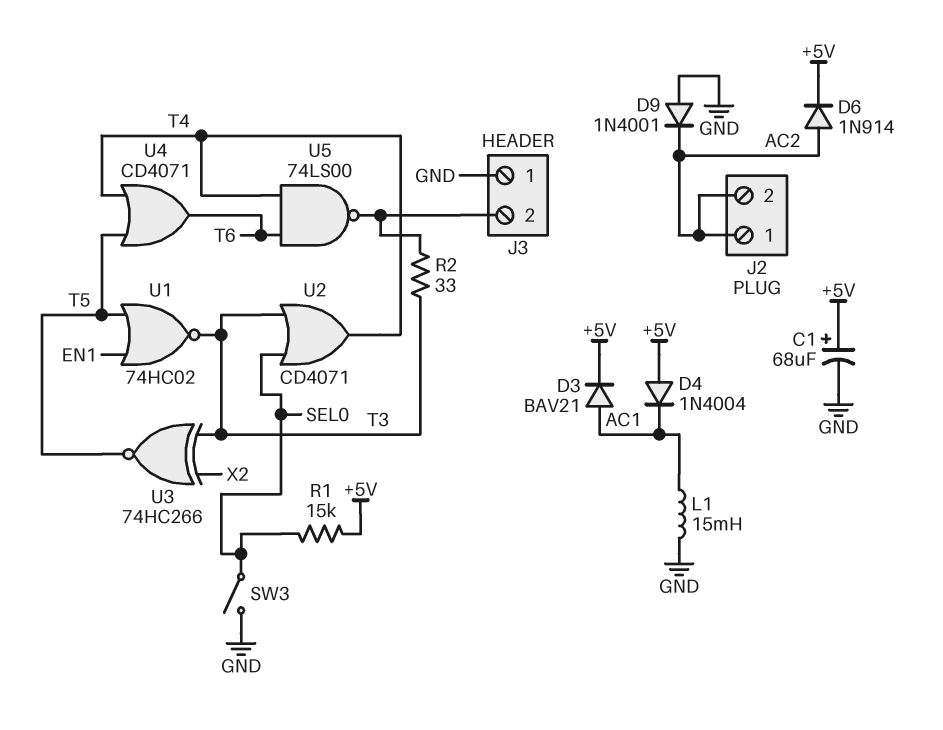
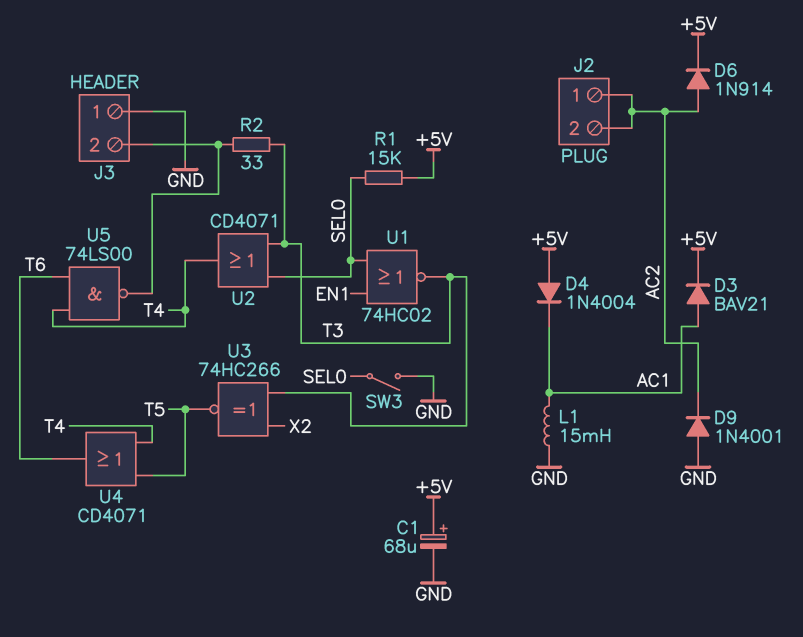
U1: NOR 74HC02 (in EN1, in T5, out T3) -> NOR 74HC02 (in EN1, in SEL0, out T3)

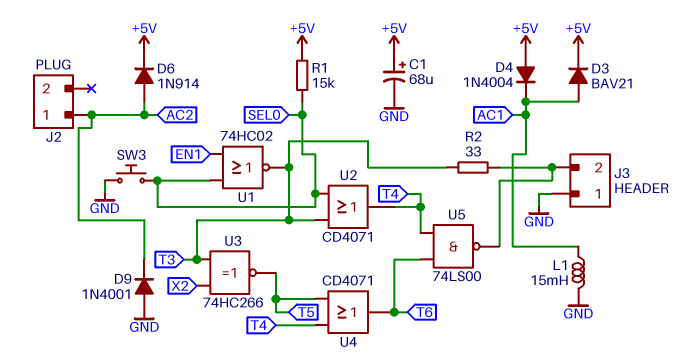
J2 pin 2: AC2 -> none
SW3: switch (GND, SEL0) -> button (GND, SEL0)

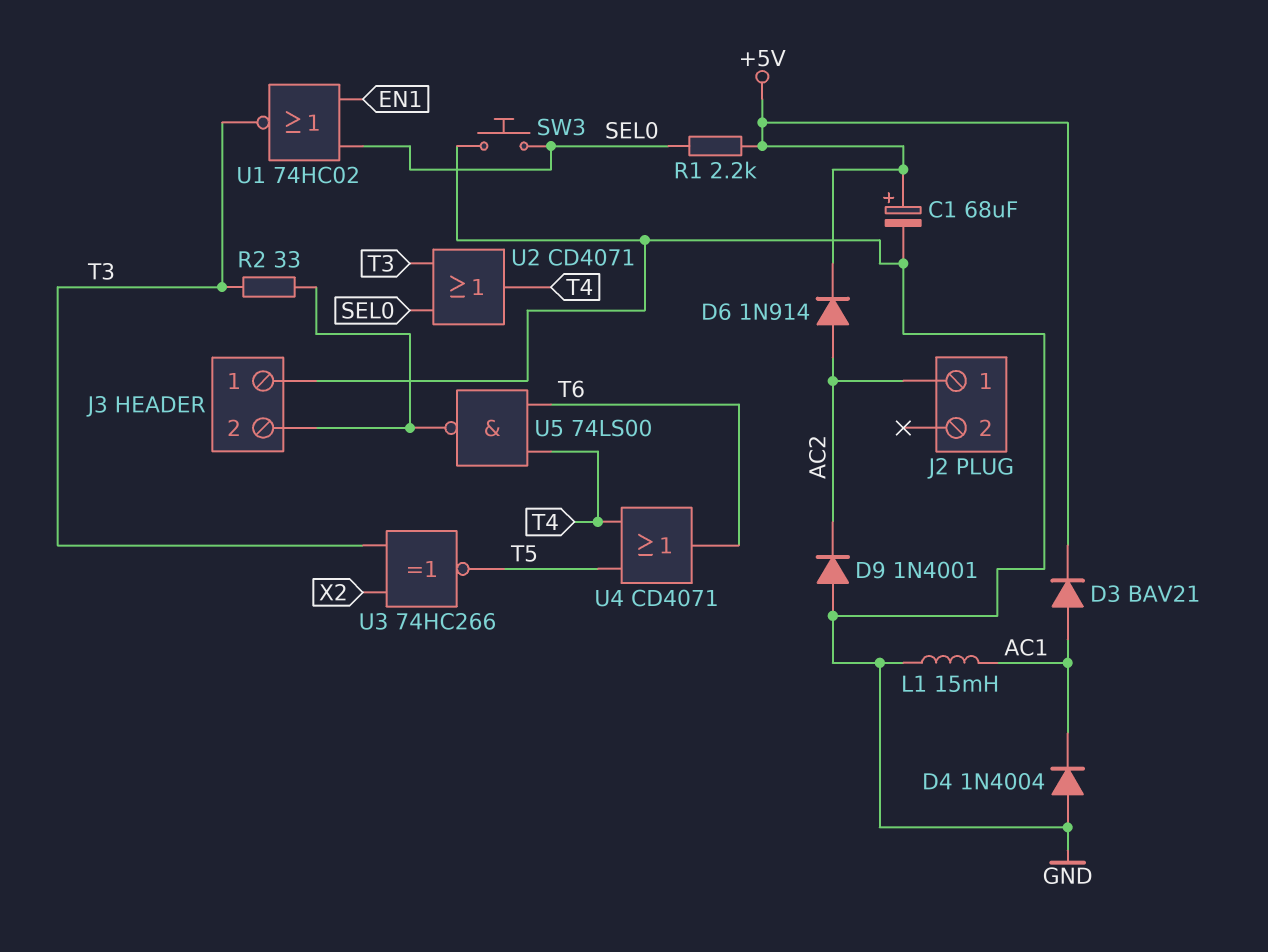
D4: diode 1N4004 (A +5V, K AC1) -> diode 1N4004 (A GND, K AC1)
R1: 15k (+5V, SEL0) -> 2.2k (+5V, SEL0)

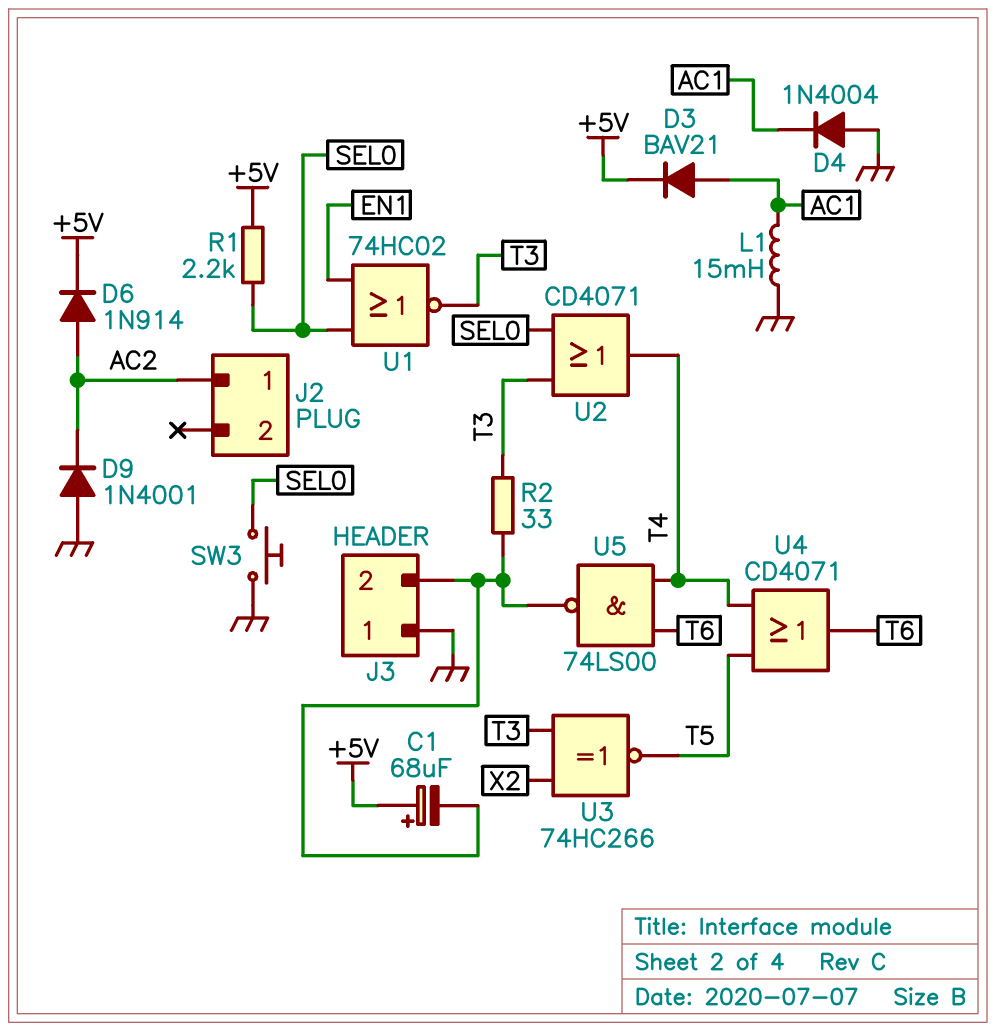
C1: 68uF (plus +5V, minus GND) -> 68uF (plus +5V, minus J3/2)

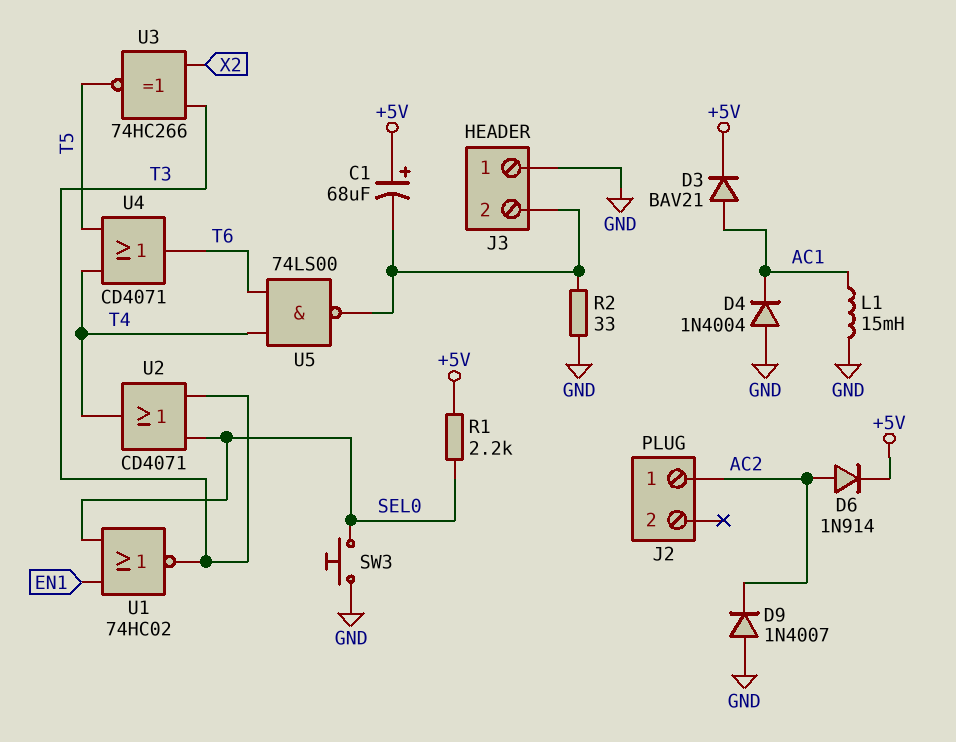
D9: diode 1N4001 (A GND, K AC2) -> diode 1N4007 (A GND, K AC2)
R2: 33 (J3/2, T3) -> 33 (GND, J3/2)

